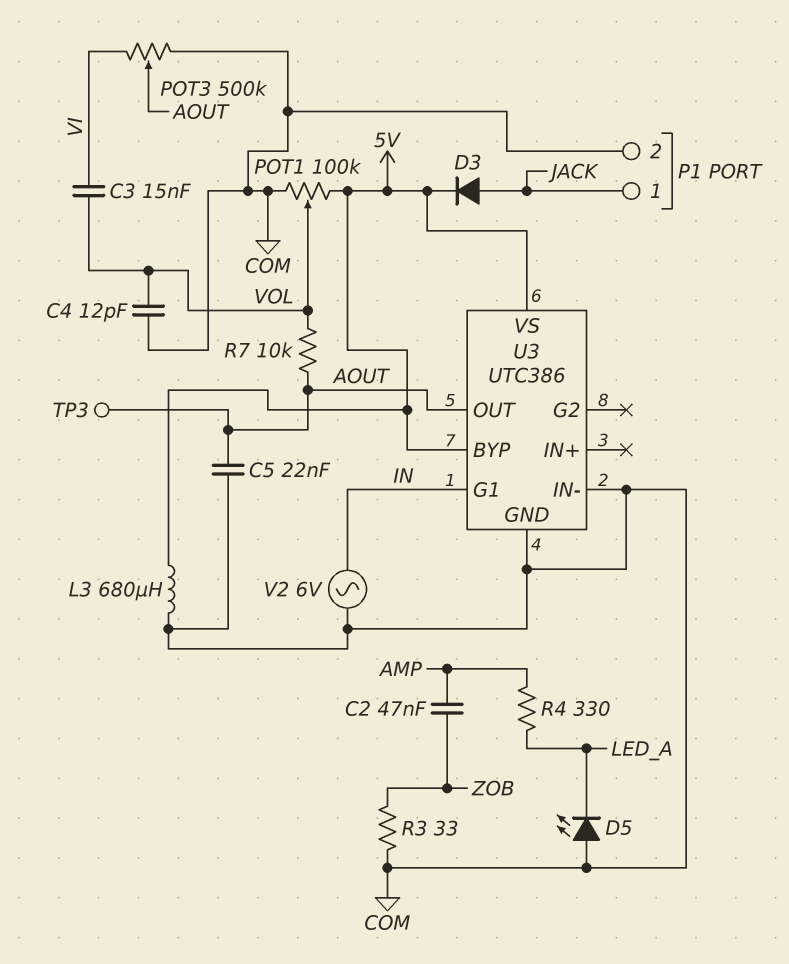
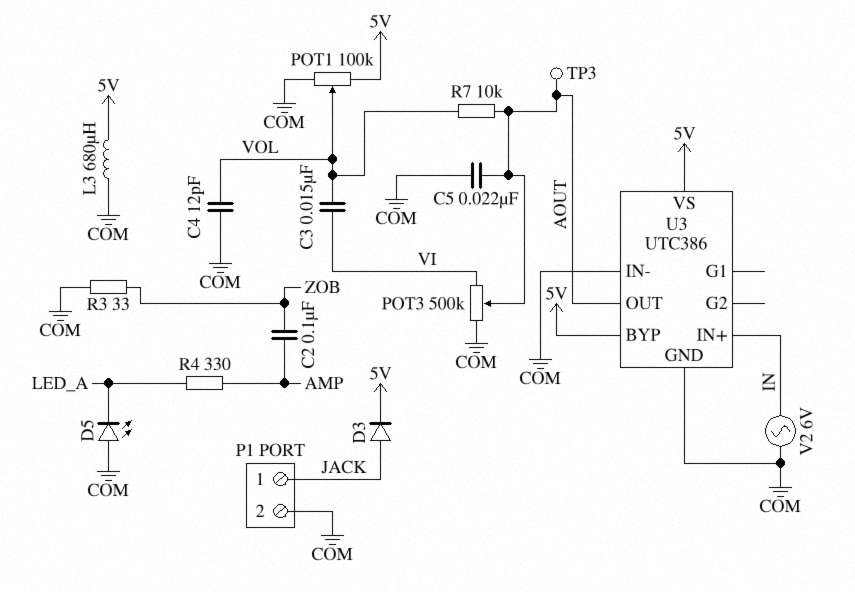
C2: 47nF (AMP, ZOB) -> 100nF (AMP, ZOB)
U3 pin G1: IN -> none
U3 pin IN+: none -> IN

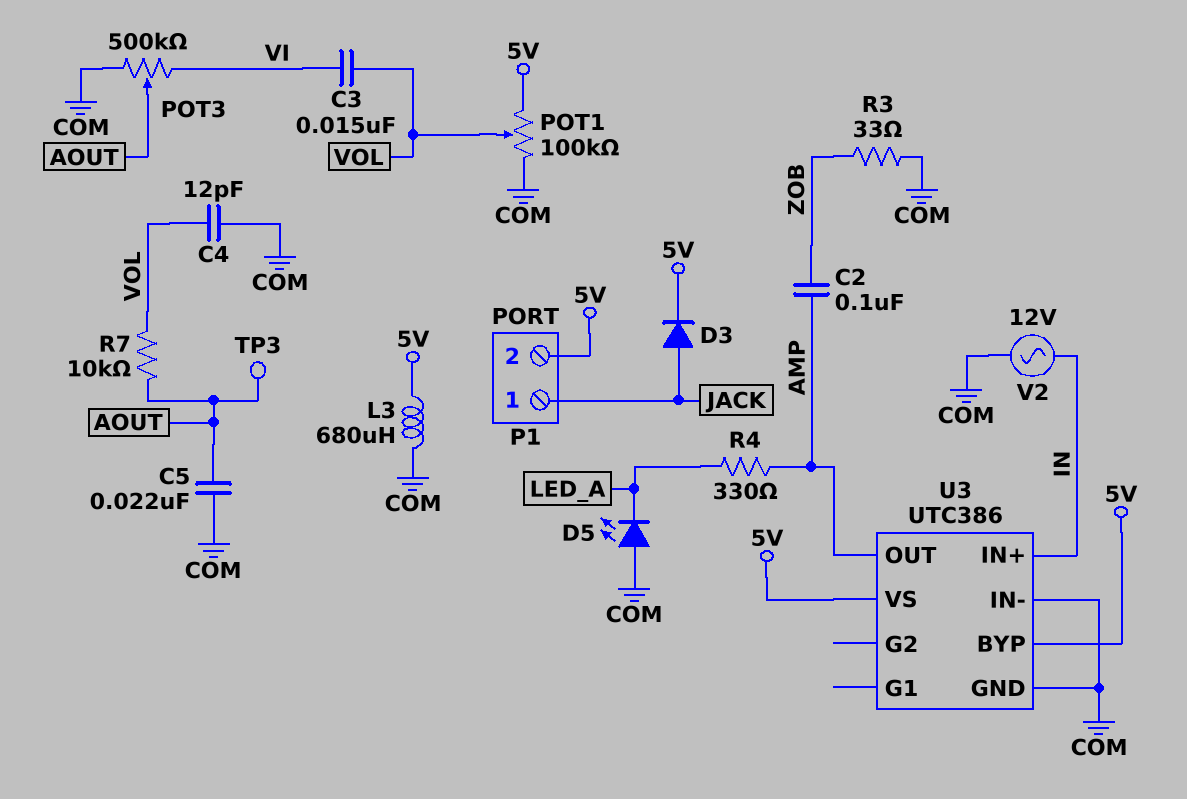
P1 pin 2: COM -> 5V
U3 pin OUT: AOUT -> AMP
V2: AC 6V (COM, IN) -> AC 12V (COM, IN)

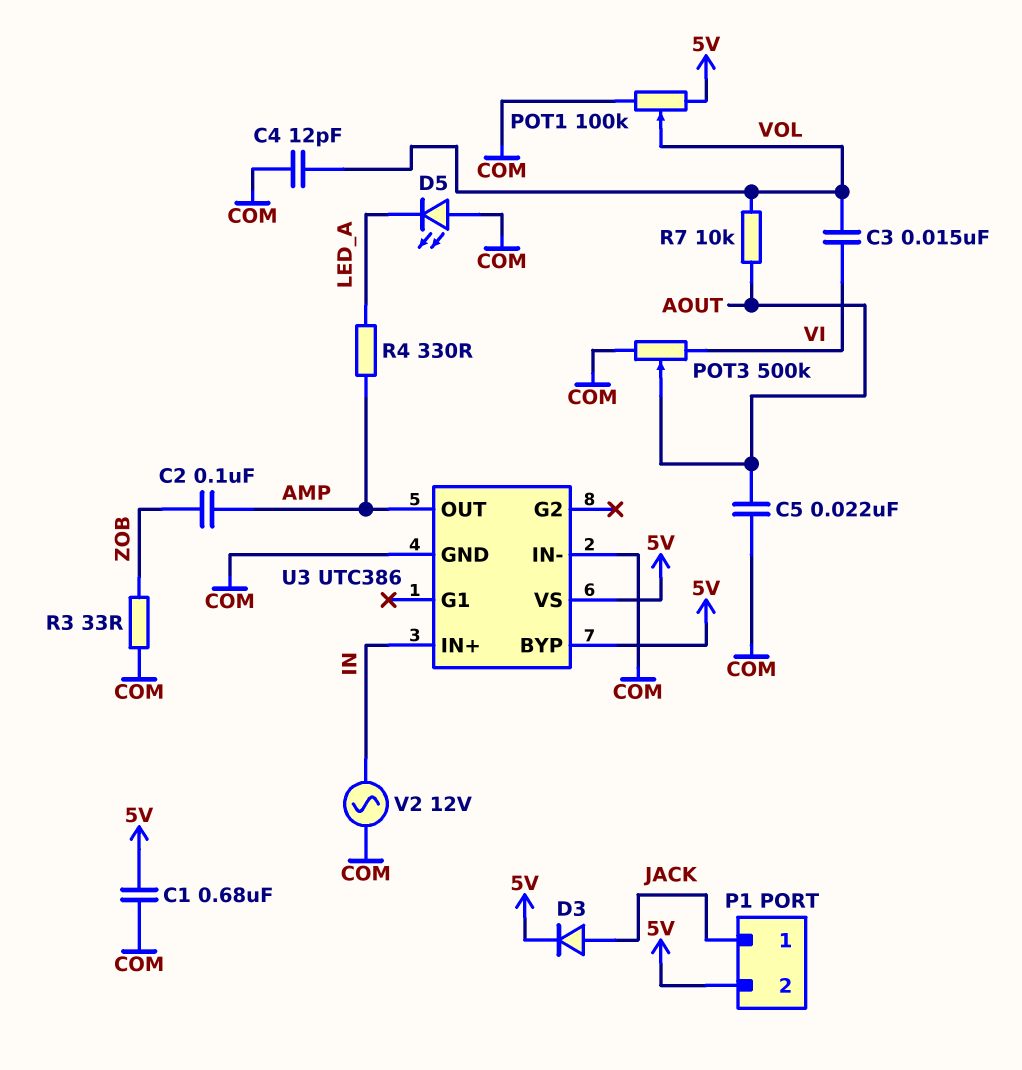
C1: none -> 680nF (5V, COM)
L3: 680uH (5V, COM) -> none
TP3: test point (AOUT) -> none

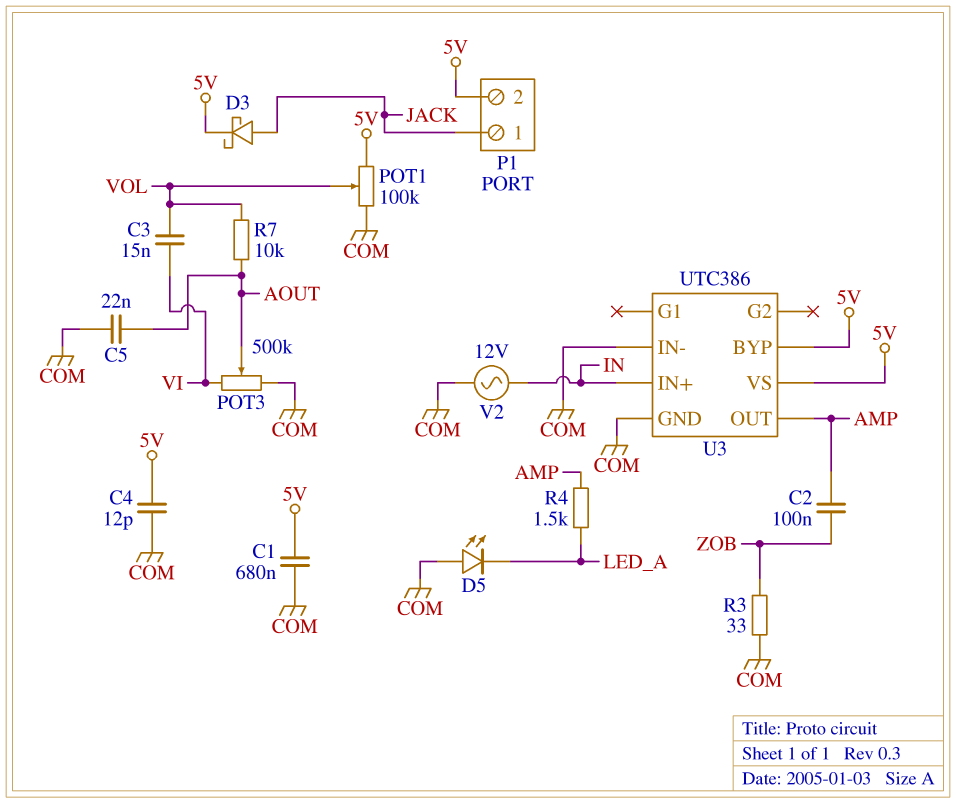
C4: 12pF (COM, VOL) -> 12pF (5V, COM)
D3: diode (A JACK, K 5V) -> schottky (A JACK, K 5V)
R4: 330 (AMP, LED_A) -> 1.5k (AMP, LED_A)

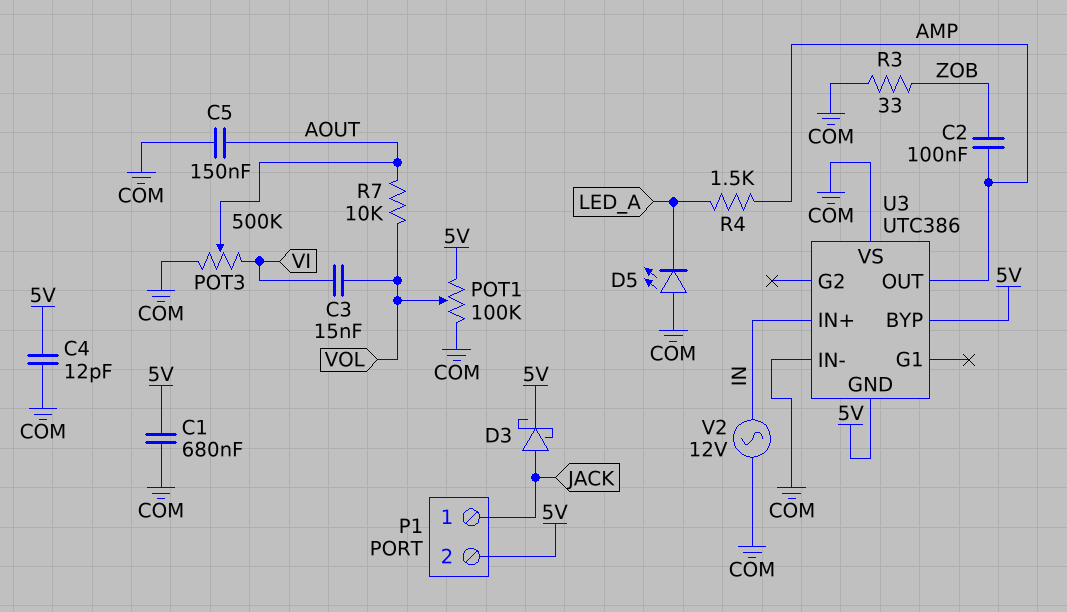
C5: 22nF (AOUT, COM) -> 150nF (AOUT, COM)
U3 pin GND: COM -> 5V
U3 pin VS: 5V -> COM

